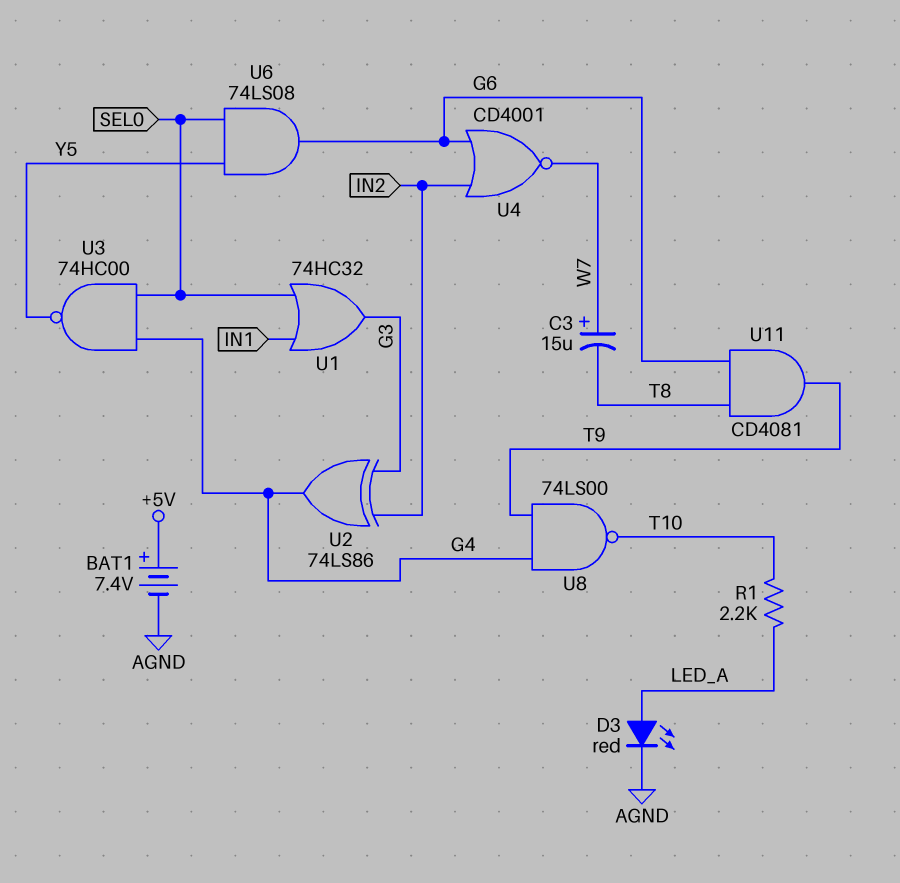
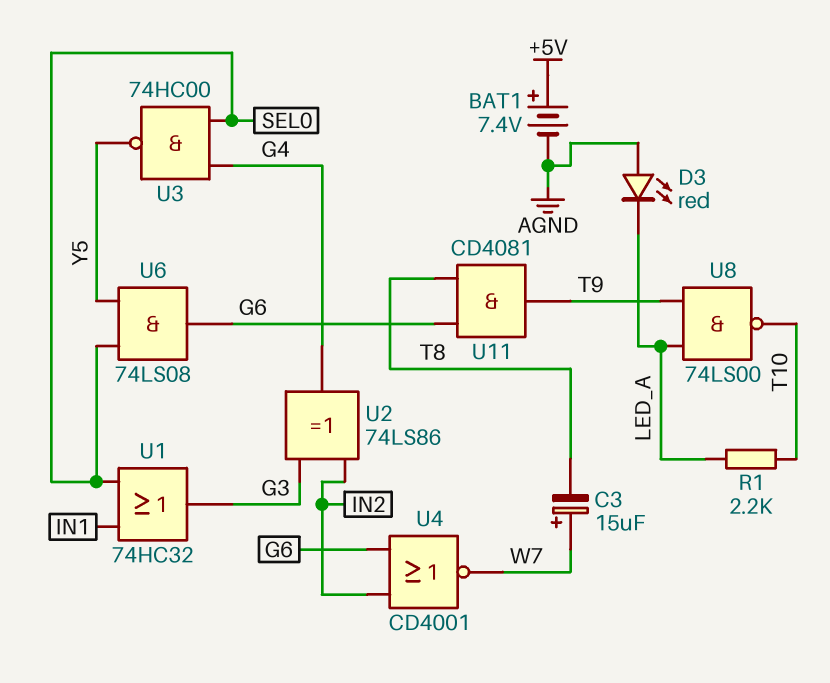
D3: LED red (A LED_A, K AGND) -> LED red (A AGND, K LED_A)
U8: NAND 74LS00 (in G4, in T9, out T10) -> NAND 74LS00 (in LED_A, in T9, out T10)

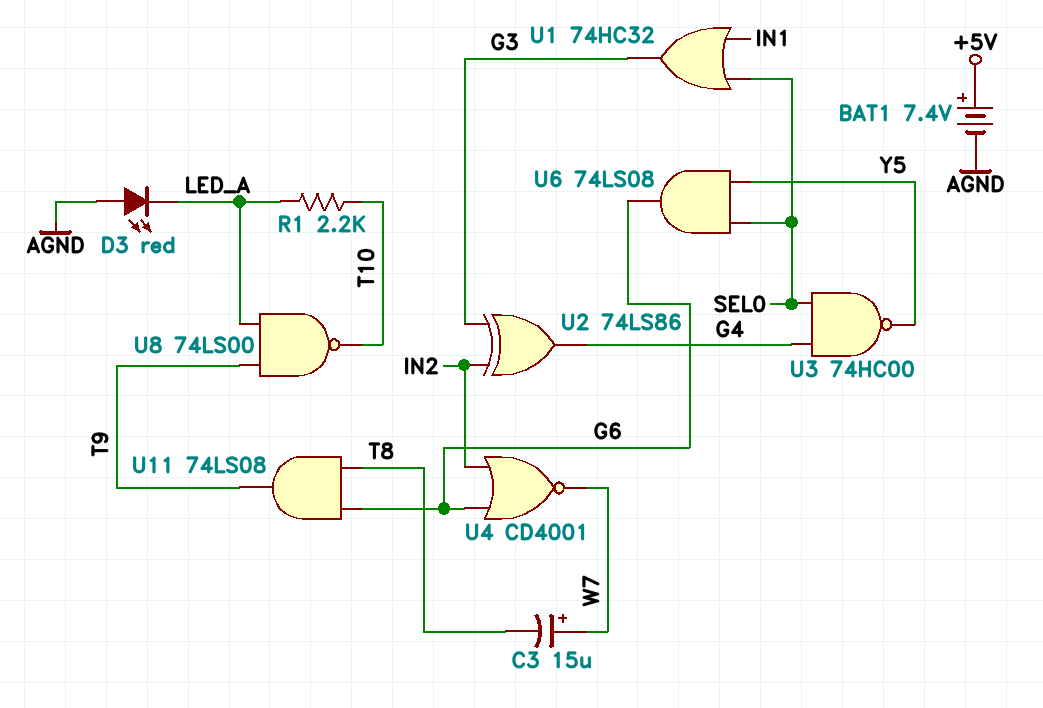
U11: AND CD4081 (in G6, in T8, out T9) -> AND 74LS08 (in G6, in T8, out T9)

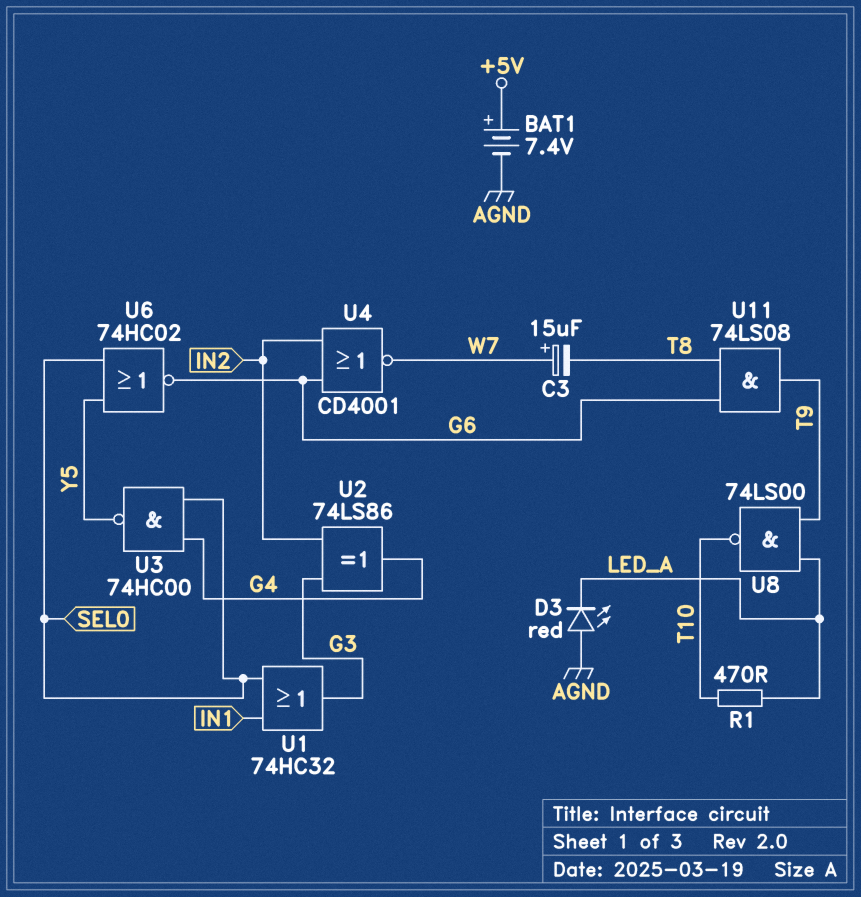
R1: 2.2k (LED_A, T10) -> 470 (LED_A, T10)
U6: AND 74LS08 (in SEL0, in Y5, out G6) -> NOR 74HC02 (in SEL0, in Y5, out G6)

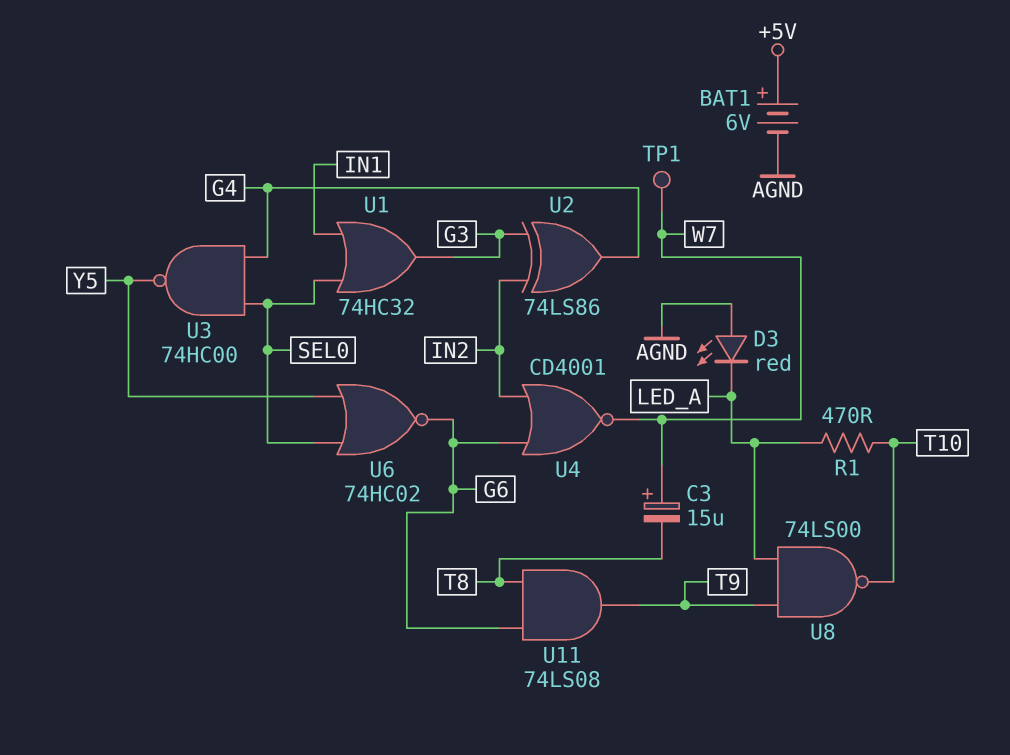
BAT1: 7.4V (plus +5V, minus AGND) -> 6V (plus +5V, minus AGND)
TP1: none -> test point (W7)

